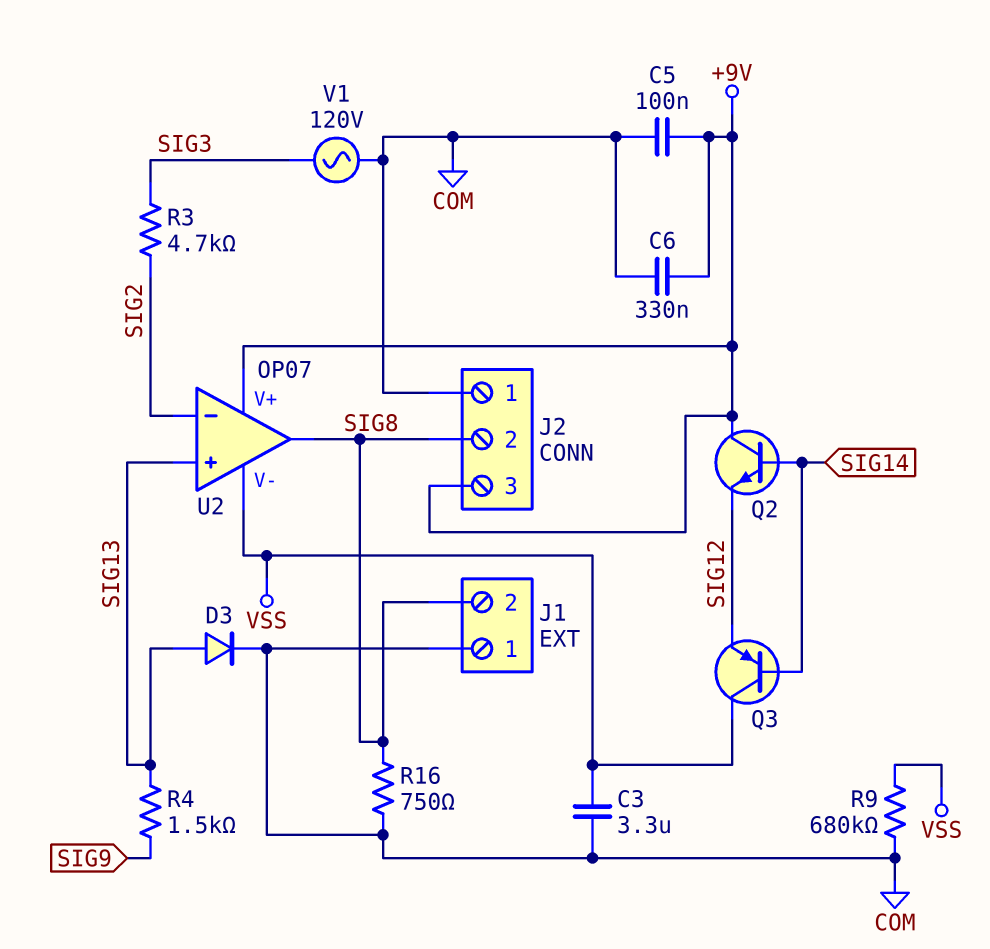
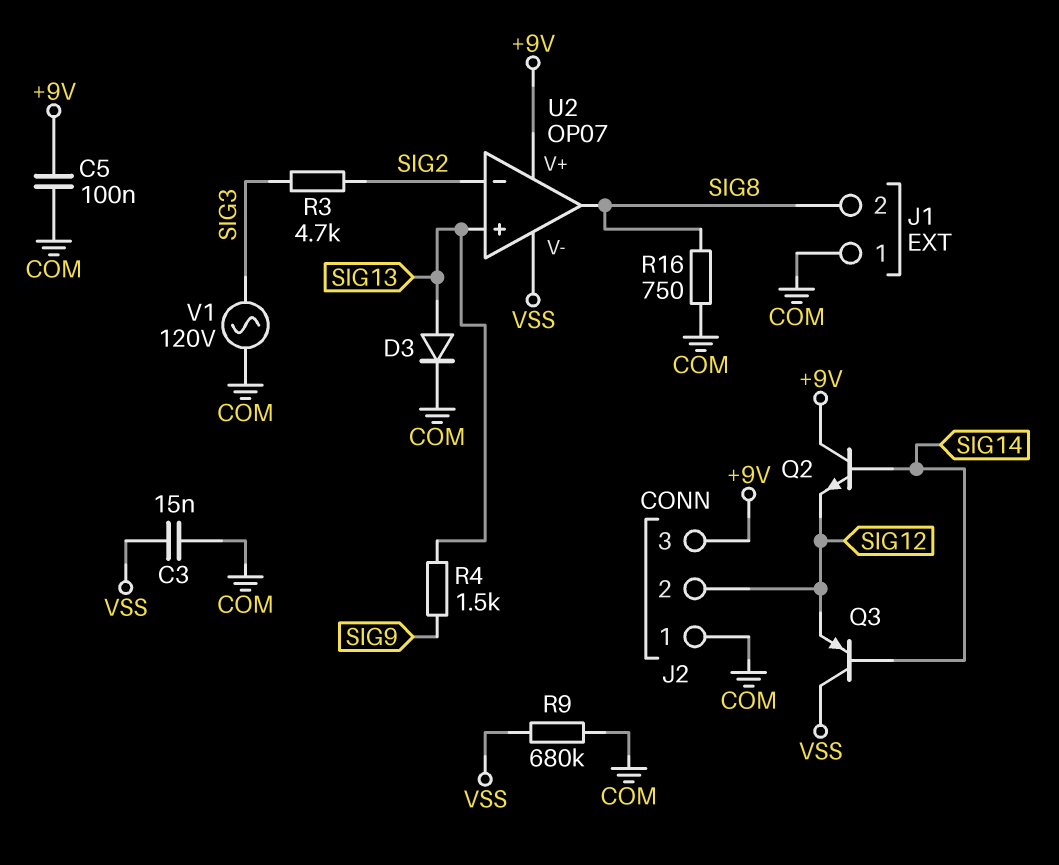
C3: 3.3uF (COM, VSS) -> 15nF (COM, VSS)
C6: 330nF (+9V, COM) -> none
J2 pin 2: SIG8 -> SIG12

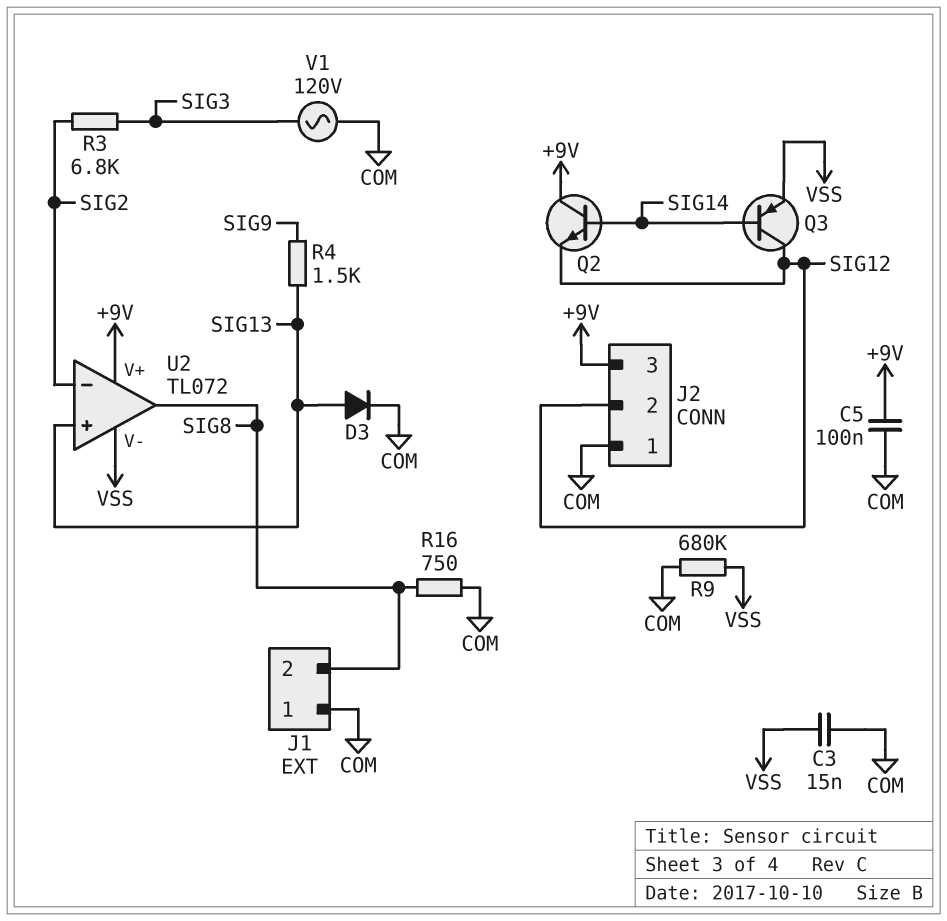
Q3: PNP (B SIG14, C VSS, E SIG12) -> PNP (B SIG14, C SIG12, E VSS)
R3: 4.7k (SIG2, SIG3) -> 6.8k (SIG2, SIG3)
U2: OP07 -> TL072

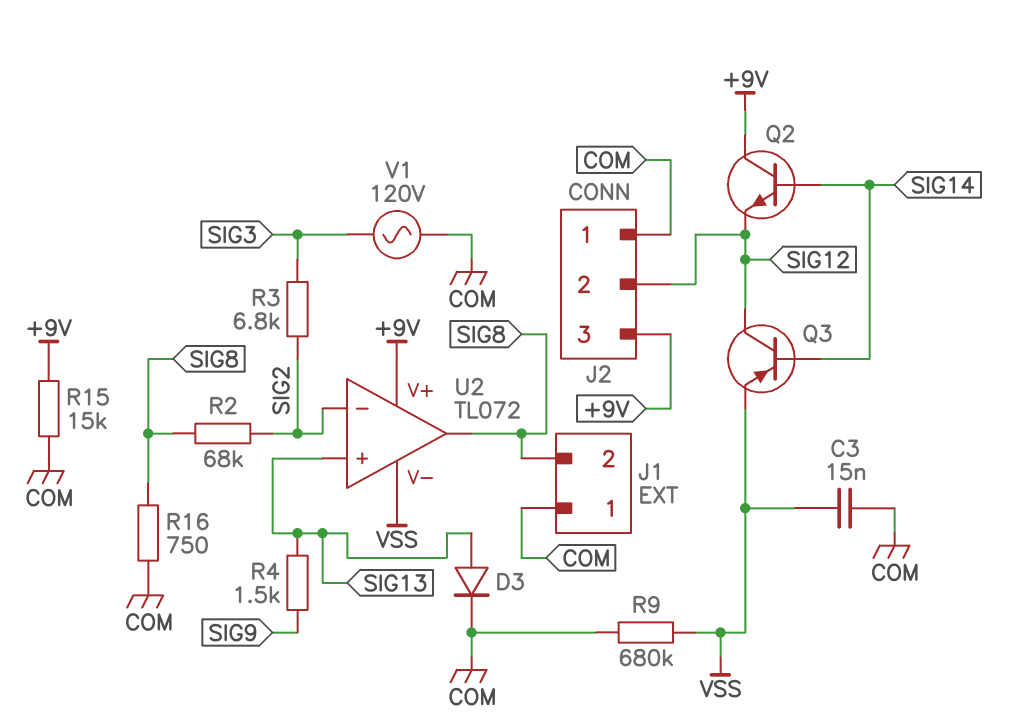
C5: 100nF (+9V, COM) -> none
R2: none -> 68k (SIG2, SIG8)
R15: none -> 15k (+9V, COM)

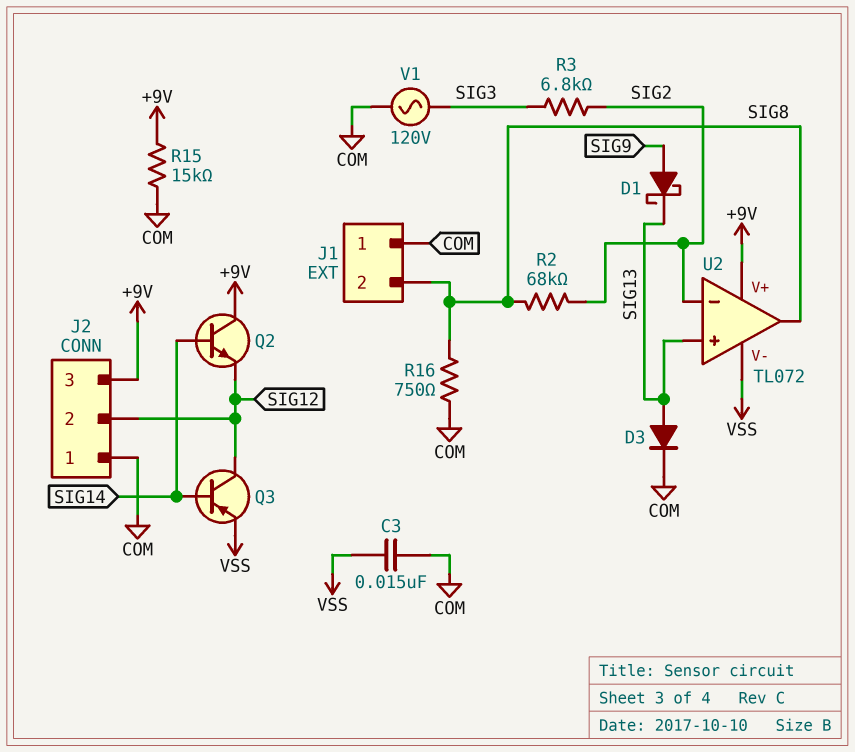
D1: none -> schottky (A SIG9, K SIG13)
R4: 1.5k (SIG9, SIG13) -> none
R9: 680k (COM, VSS) -> none

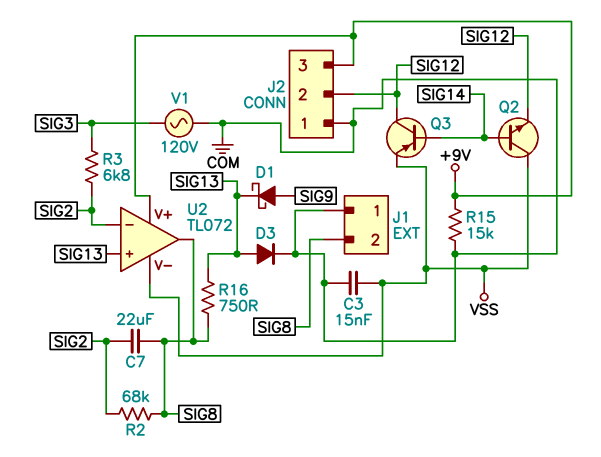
C7: none -> 22uF (SIG2, SIG8)
Q2: NPN (B SIG14, C +9V, E SIG12) -> NPN (B SIG14, C VSS, E SIG12)
R16: 750 (COM, SIG8) -> 750 (SIG8, SIG13)

